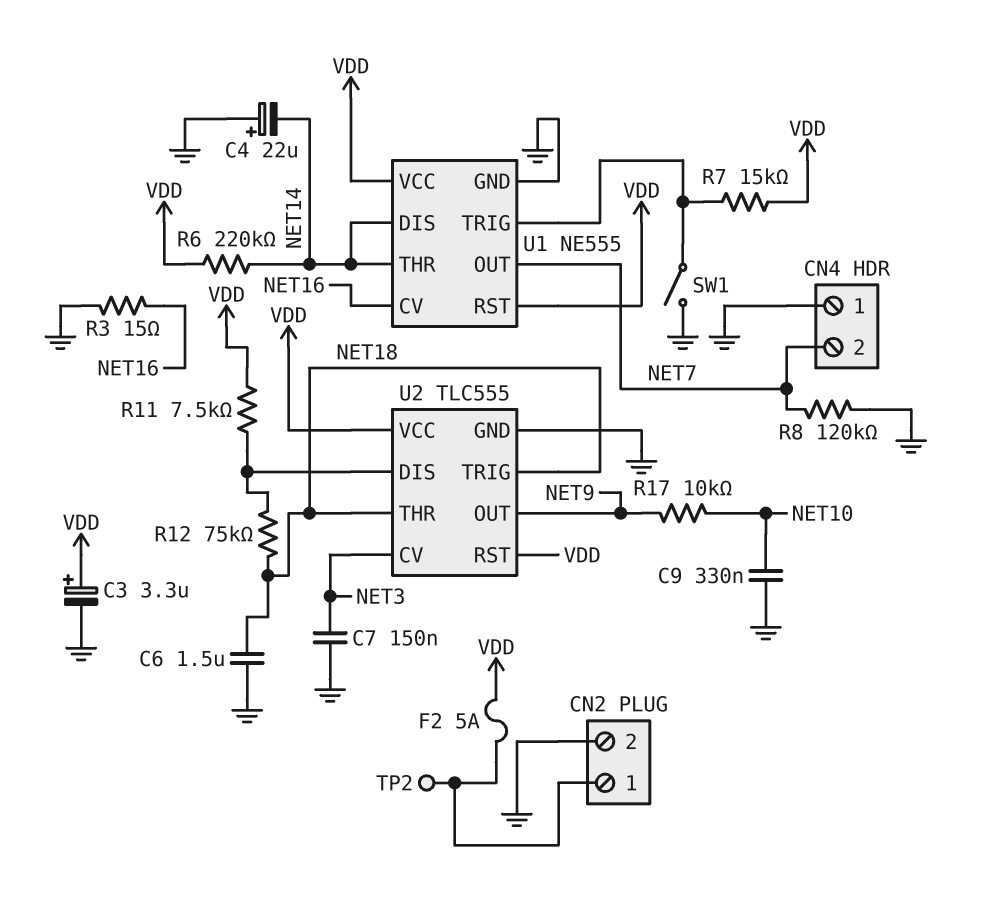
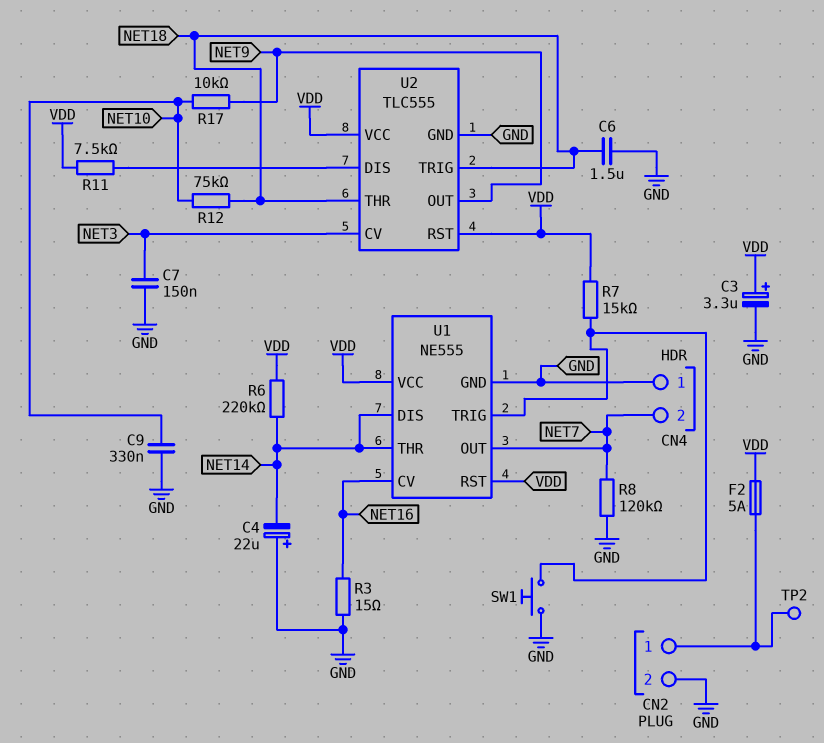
R12: 75k (NET18, U2/DIS) -> 75k (NET10, NET18)
SW1: switch (GND, U1/TRIG) -> button (GND, U1/TRIG)

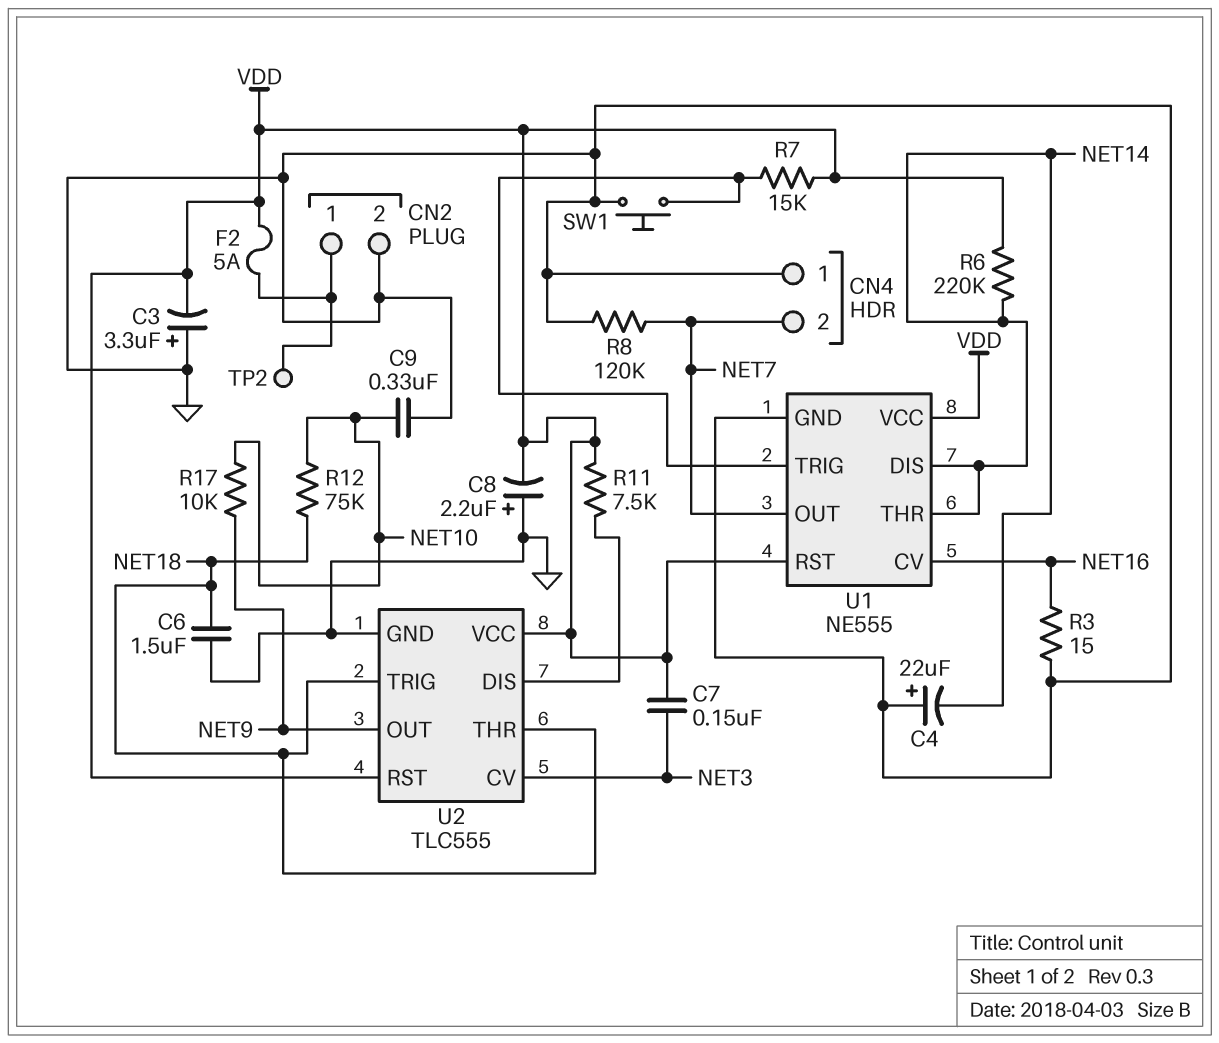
C3: 3.3uF (plus VDD, minus GND) -> 3.3uF (plus GND, minus VDD)
C7: 150nF (GND, NET3) -> 150nF (NET3, VDD)
C8: none -> 2.2uF (plus GND, minus VDD)

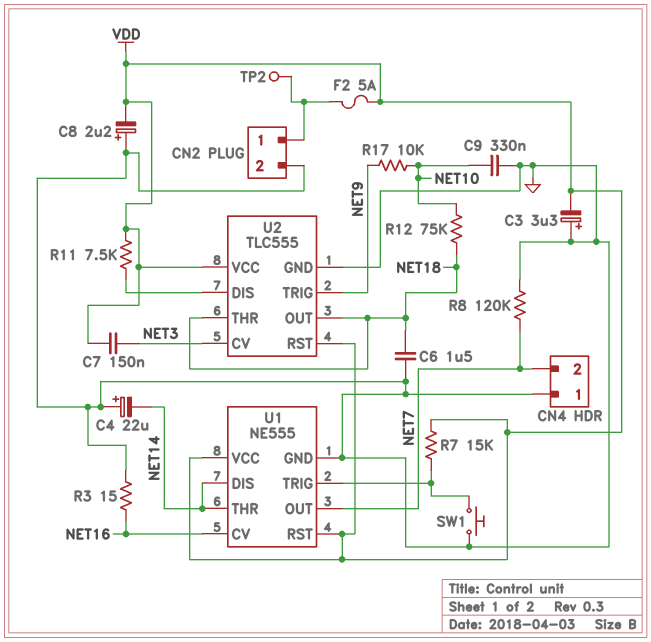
R6: 220k (NET14, VDD) -> none
U2 pin OUT: NET9 -> NET18
U2 pin TRIG: NET18 -> NET9

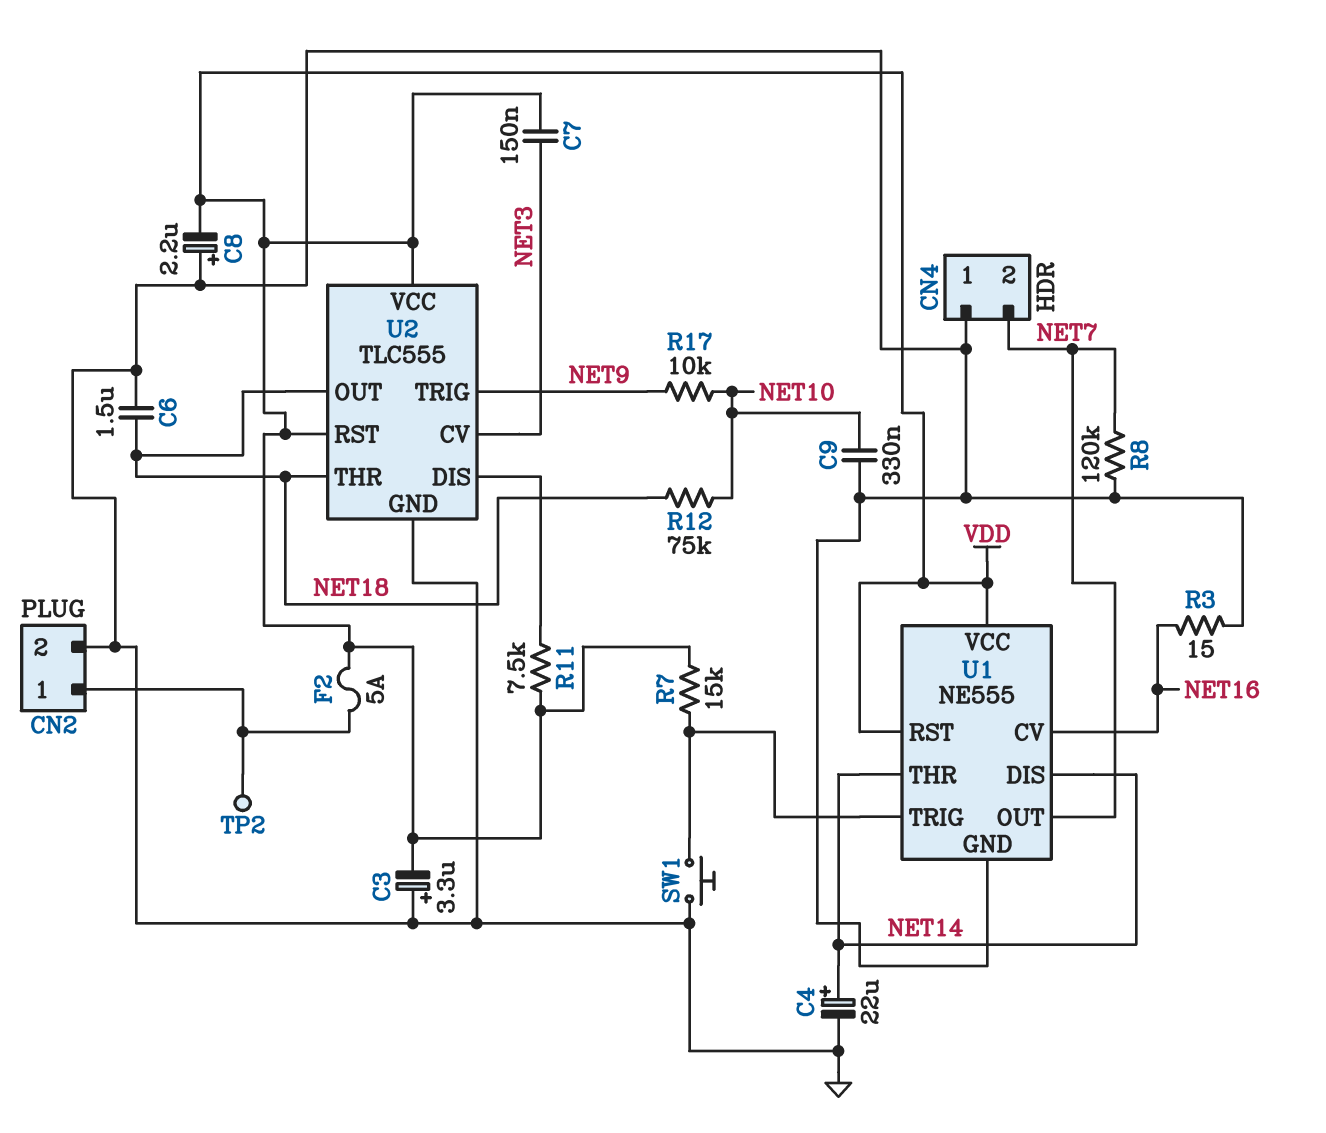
C4: 22uF (plus GND, minus NET14) -> 22uF (plus NET14, minus GND)

